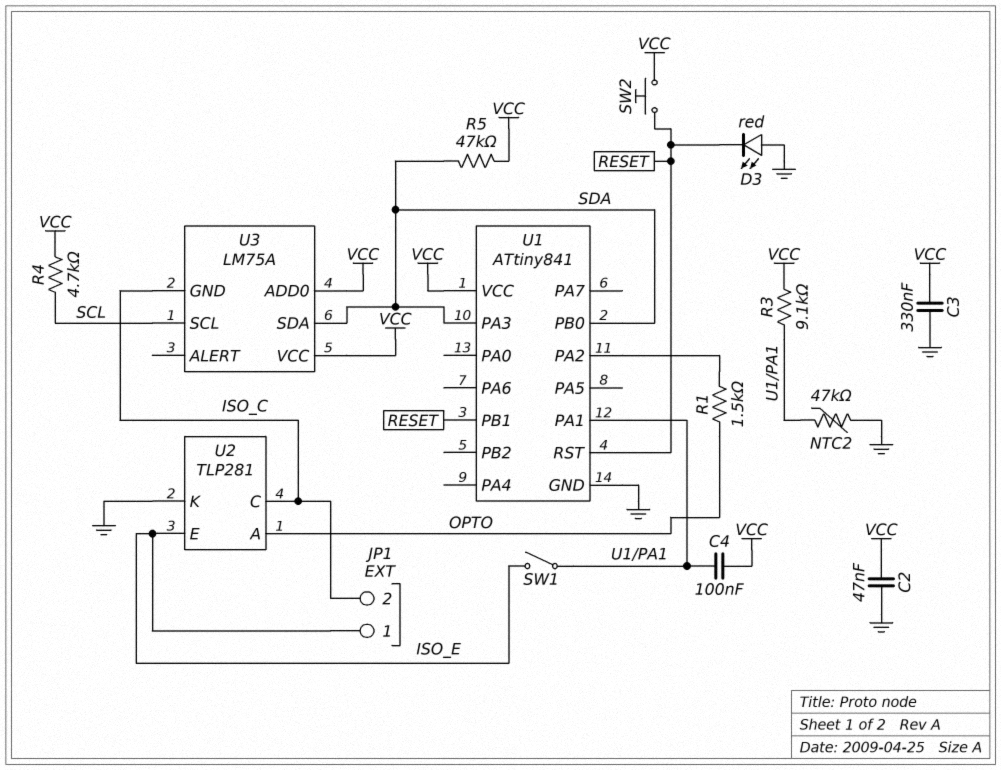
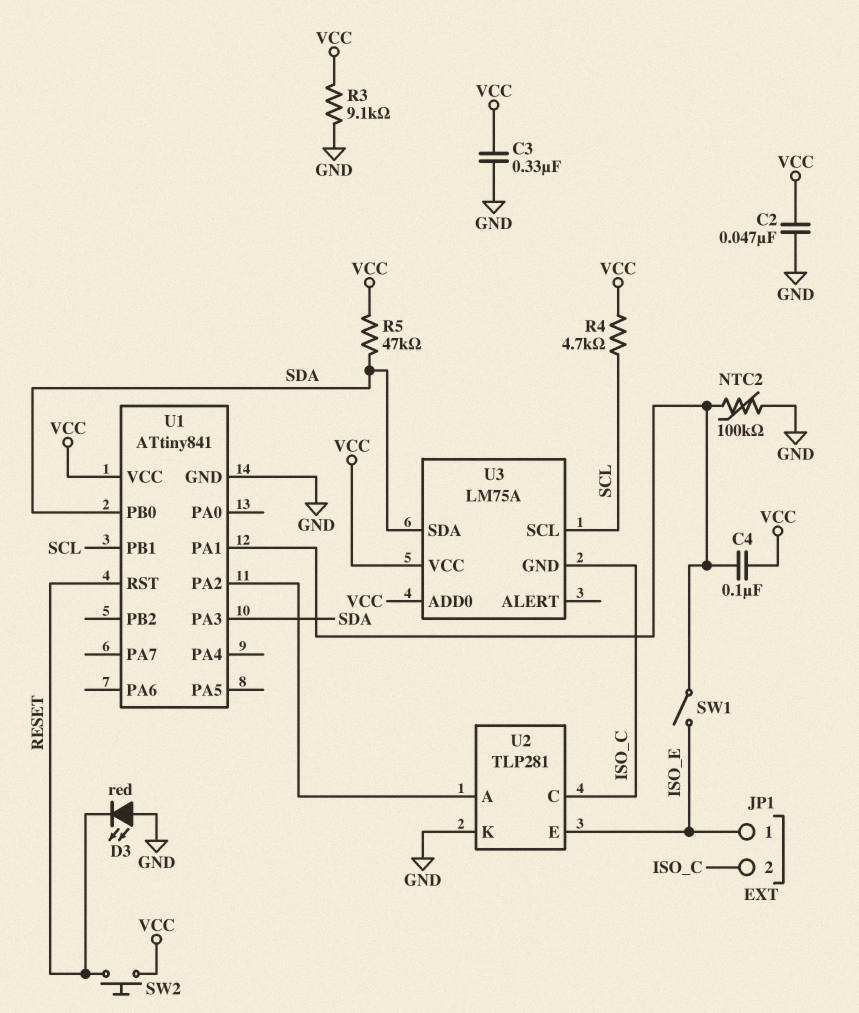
NTC2: 47k (GND, U1/PA1) -> 100k (GND, U1/PA1)
R1: 1.5k (OPTO, U1/PA2) -> none
R3: 9.1k (U1/PA1, VCC) -> 9.1k (GND, VCC)
U1 pin PB1: RESET -> SCL
U2 pin A: OPTO -> U1/PA2

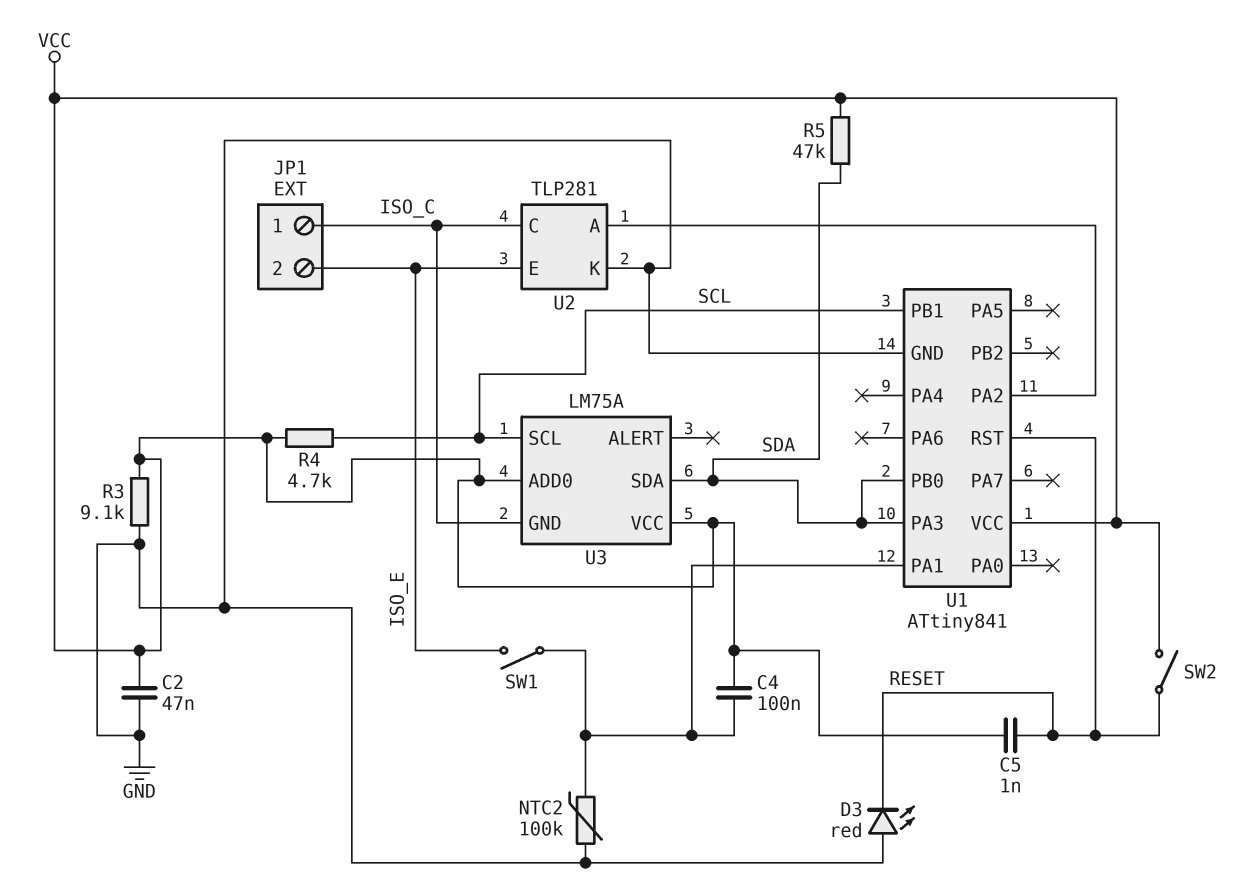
C3: 330nF (GND, VCC) -> none
C5: none -> 1nF (RESET, VCC)
JP1 pin 1: ISO_E -> ISO_C
JP1 pin 2: ISO_C -> ISO_E
SW2: button (RESET, VCC) -> switch (RESET, VCC)

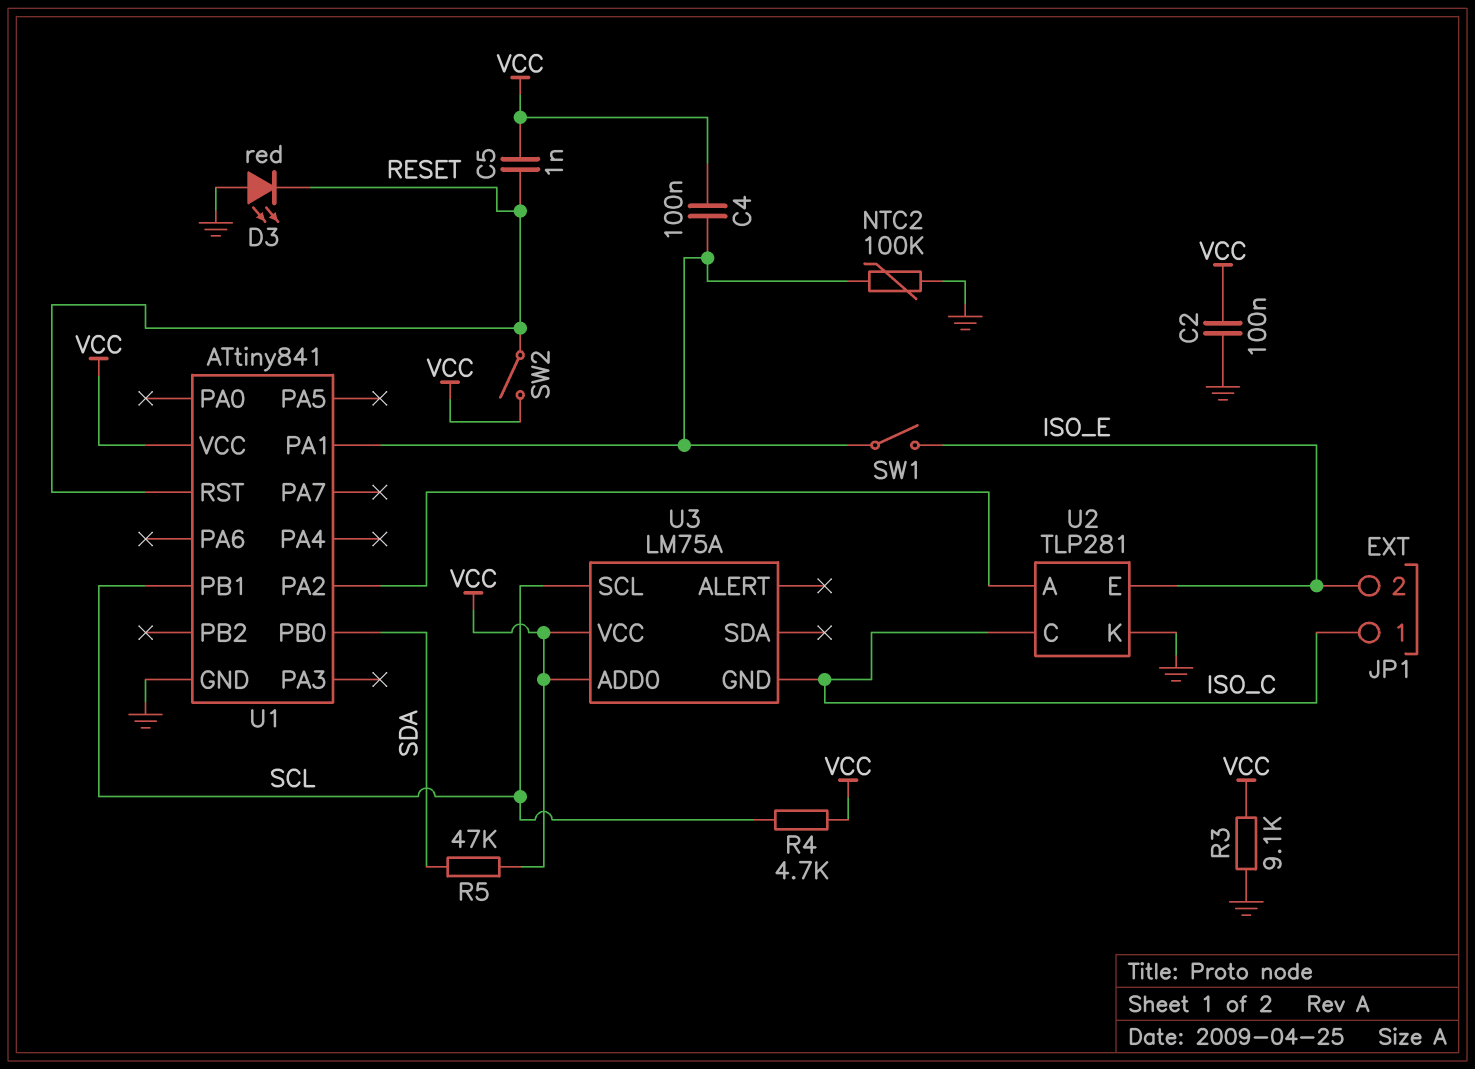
C2: 47nF (GND, VCC) -> 100nF (GND, VCC)
U1 pin PA3: SDA -> none
U3 pin SDA: SDA -> none

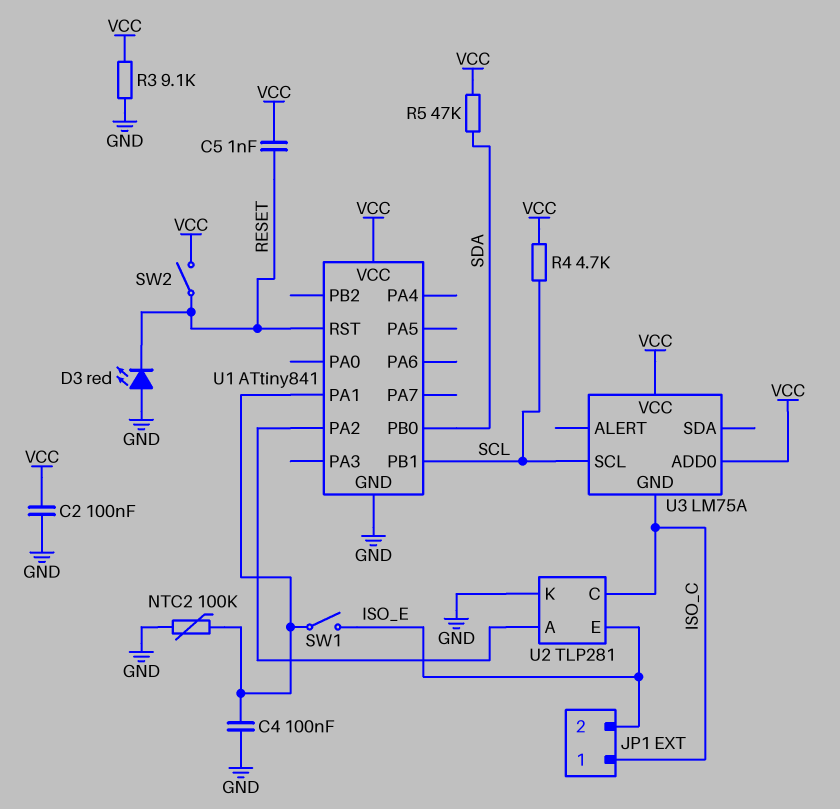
C4: 100nF (U1/PA1, VCC) -> 100nF (GND, U1/PA1)

